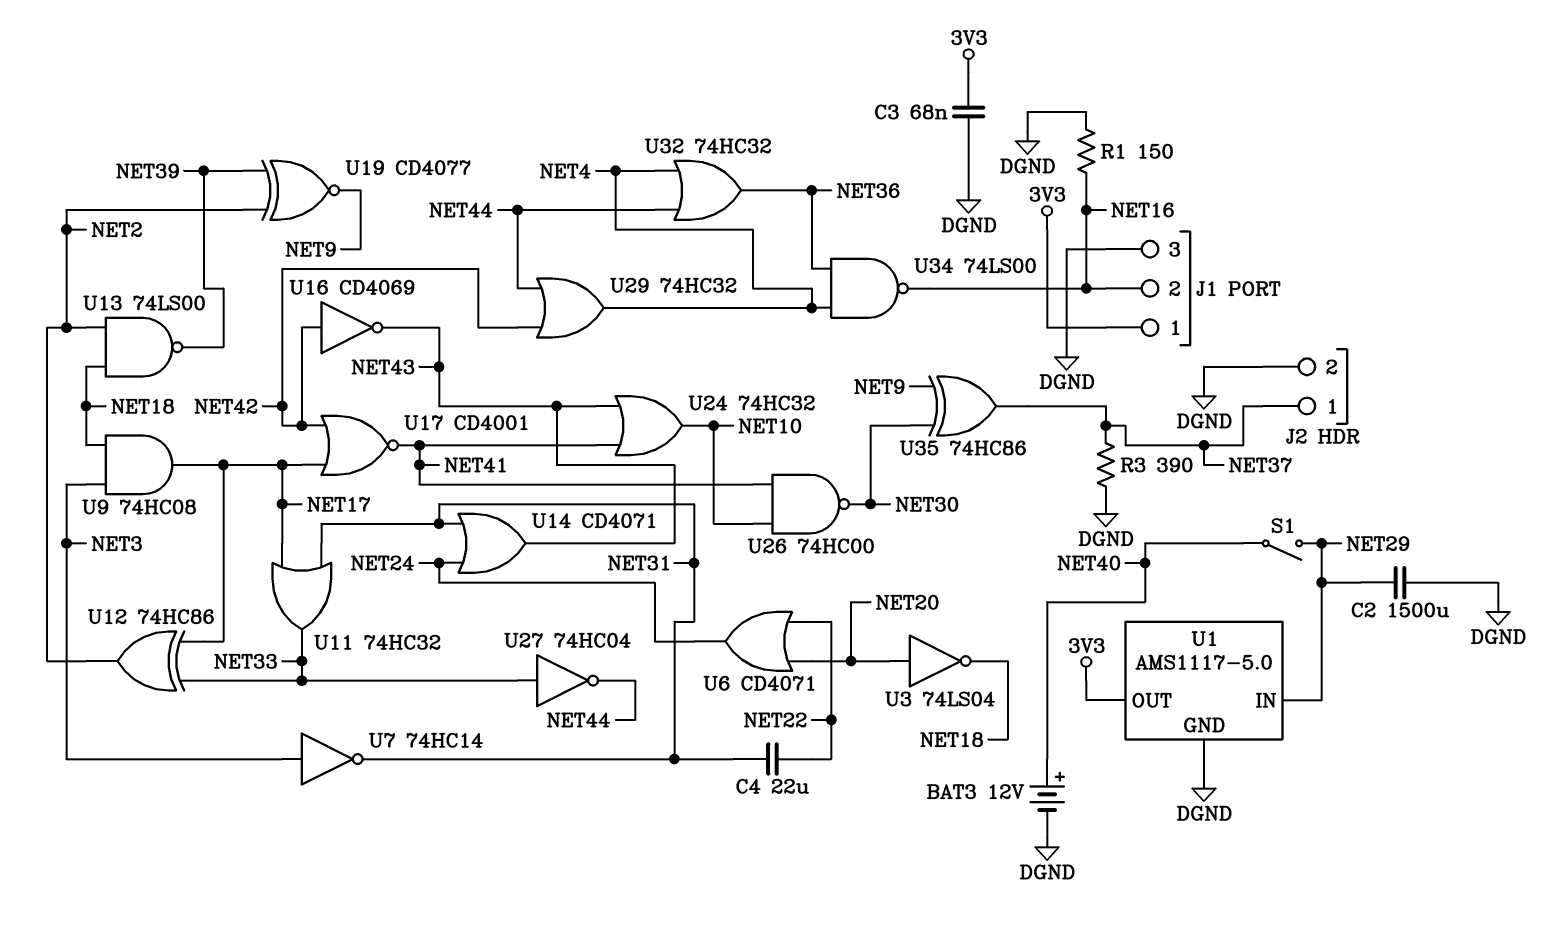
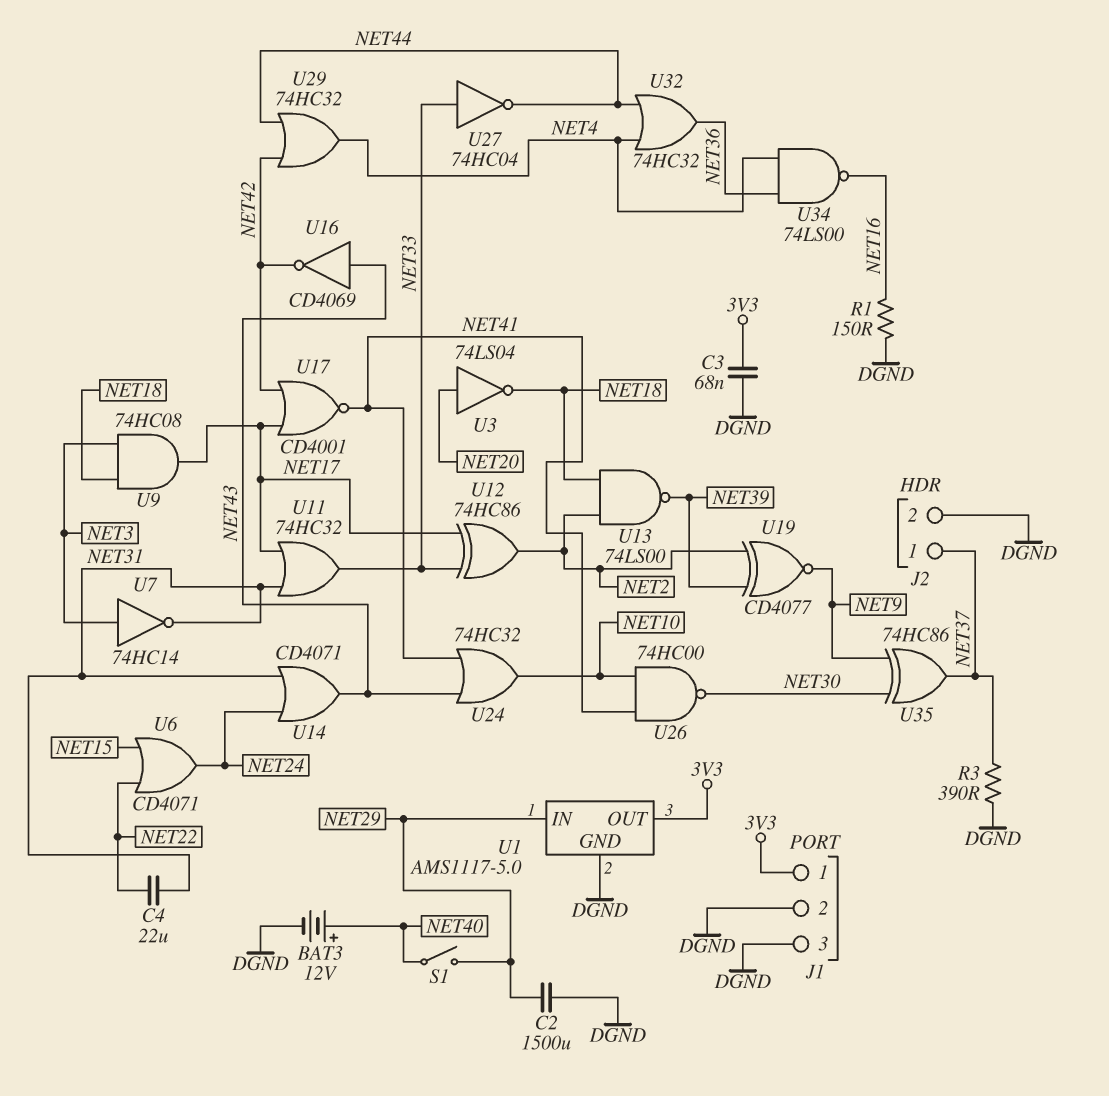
J1 pin 2: NET16 -> DGND
U6: OR CD4071 (in NET20, in NET22, out NET24) -> OR CD4071 (in NET15, in NET22, out NET24)
U16: NOT CD4069 (in NET42, out NET43) -> NOT CD4069 (in NET43, out NET42)

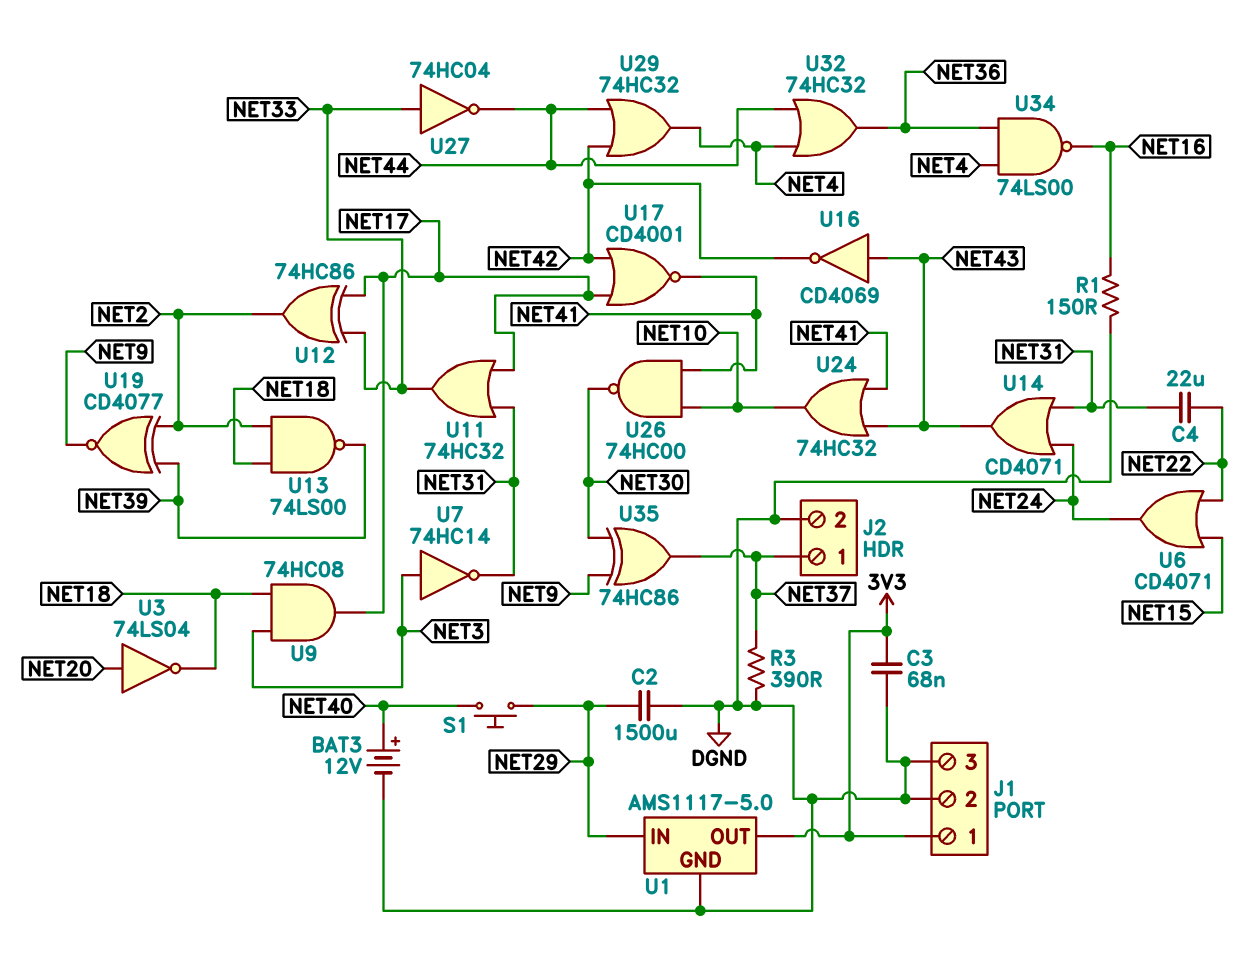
S1: switch (NET29, NET40) -> button (NET29, NET40)

